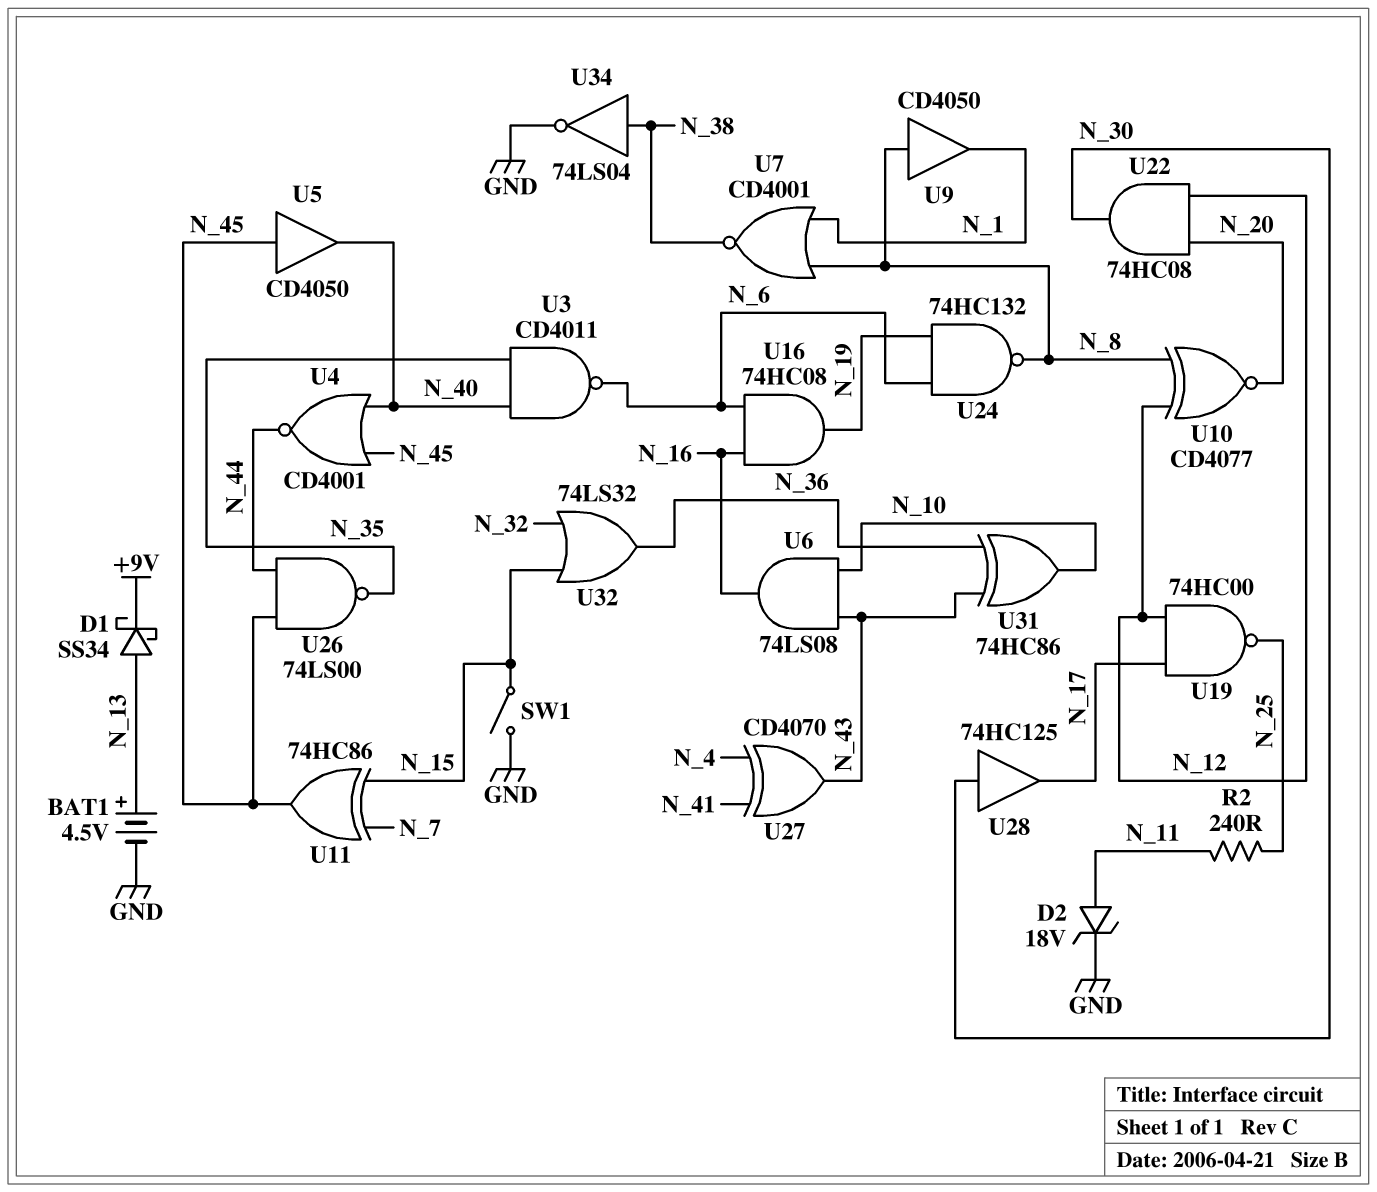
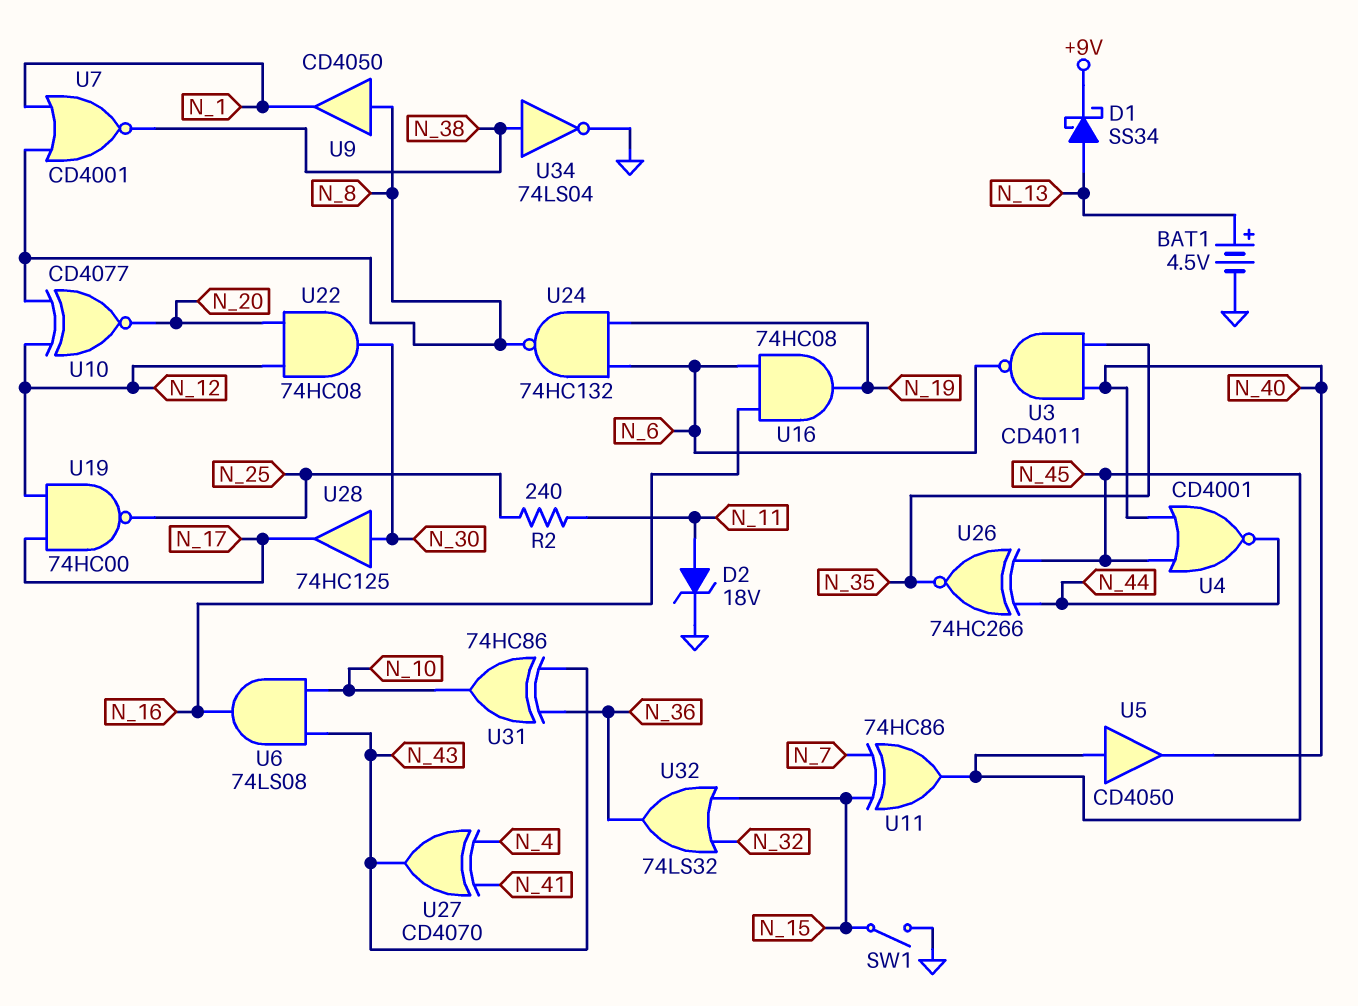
U26: NAND 74LS00 (in N_44, in N_45, out N_35) -> XNOR 74HC266 (in N_44, in N_45, out N_35)

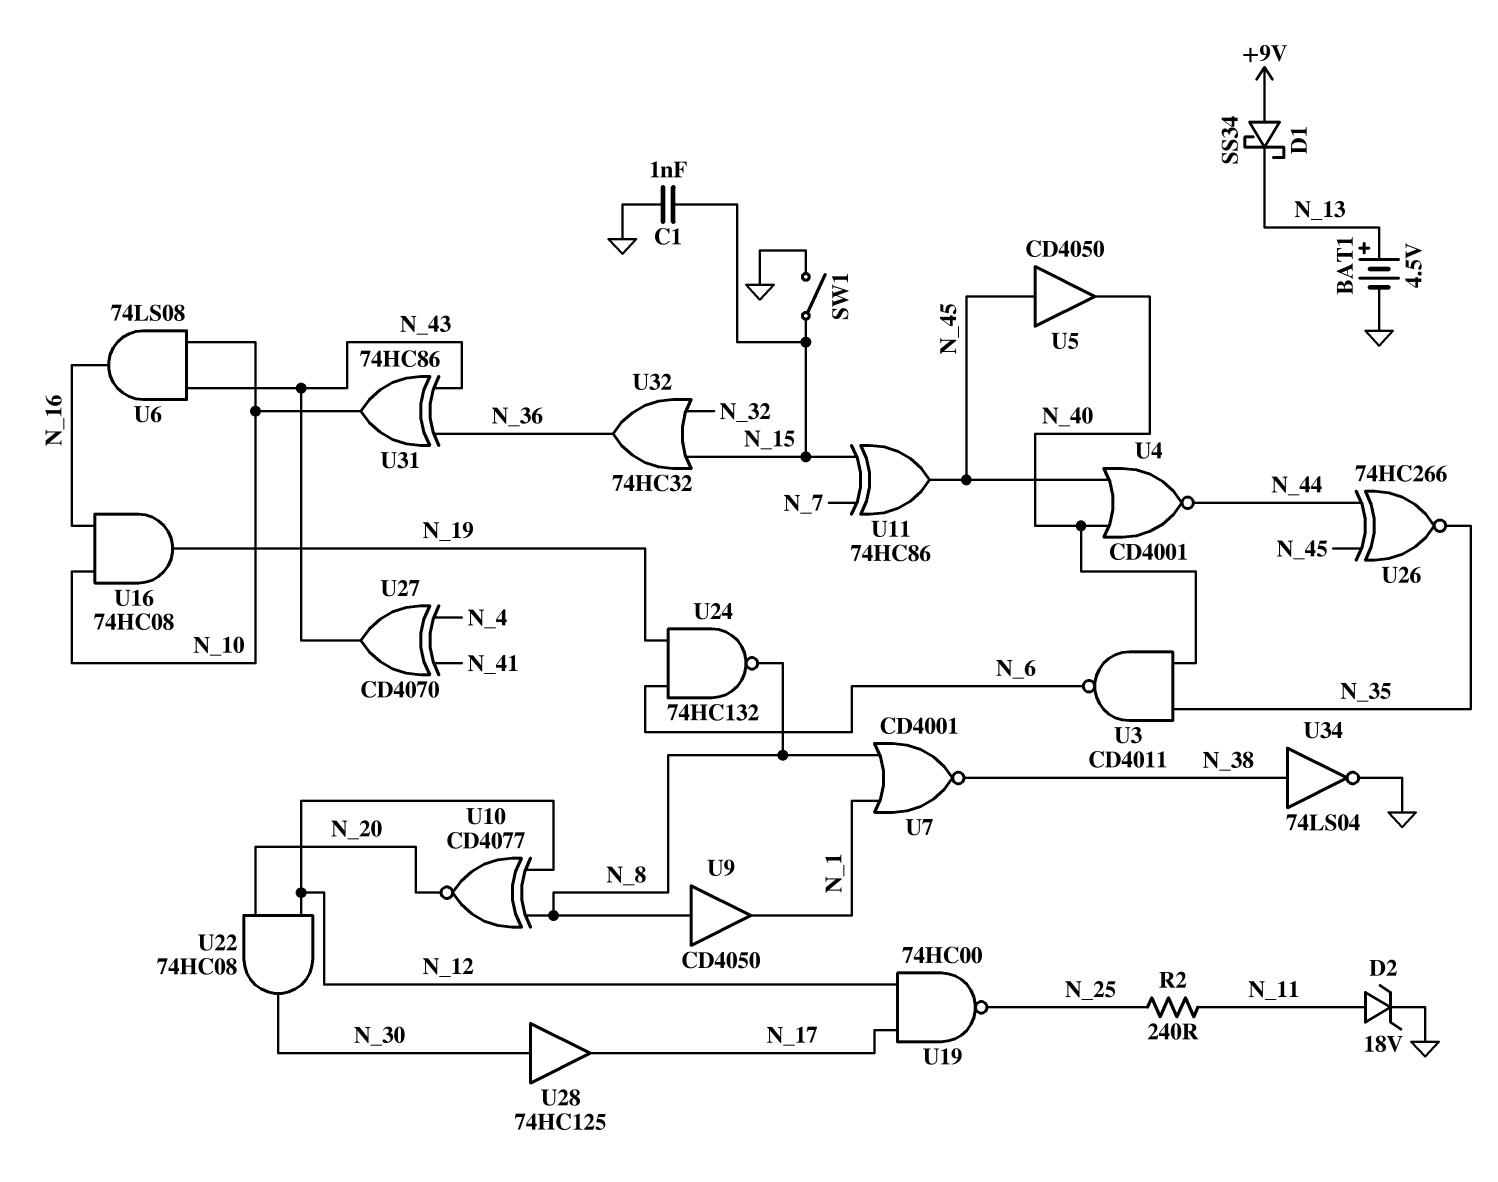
C1: none -> 1nF (GND, N_15)
D1: schottky SS34 (A N_13, K +9V) -> schottky SS34 (A +9V, K N_13)
U16: AND 74HC08 (in N_6, in N_16, out N_19) -> AND 74HC08 (in N_10, in N_16, out N_19)
U32: OR 74LS32 (in N_15, in N_32, out N_36) -> OR 74HC32 (in N_15, in N_32, out N_36)

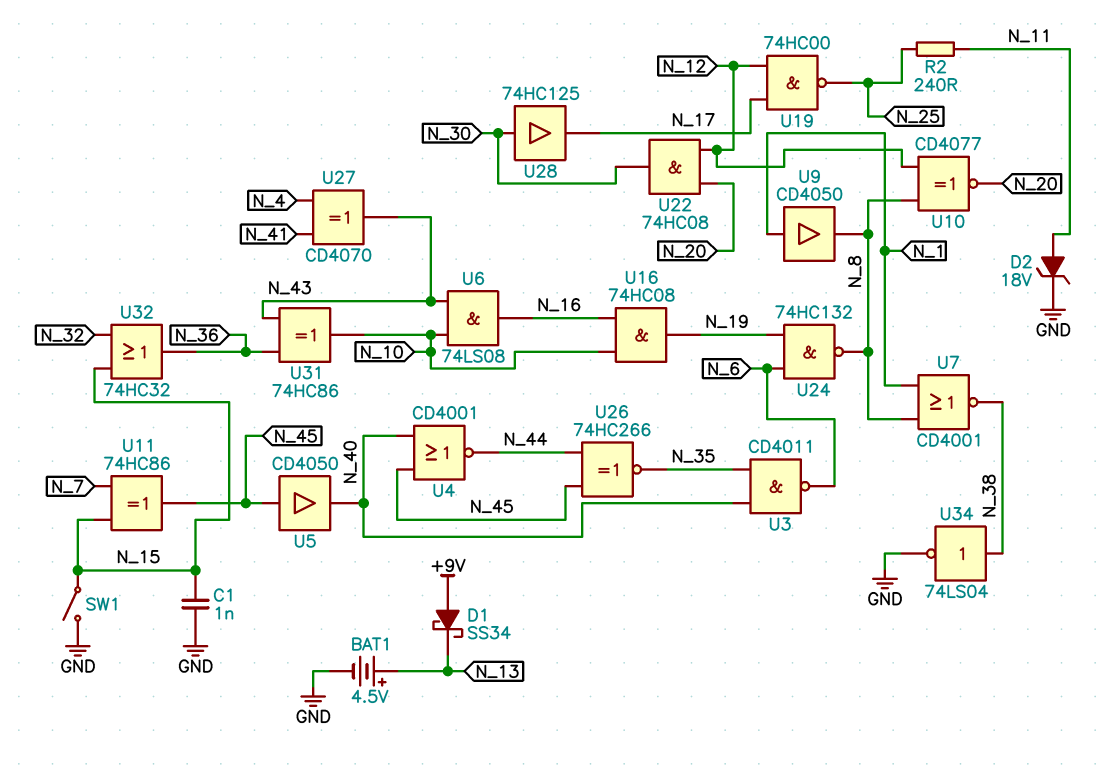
U9: buffer CD4050 (in N_8, out N_1) -> buffer CD4050 (in N_1, out N_8)

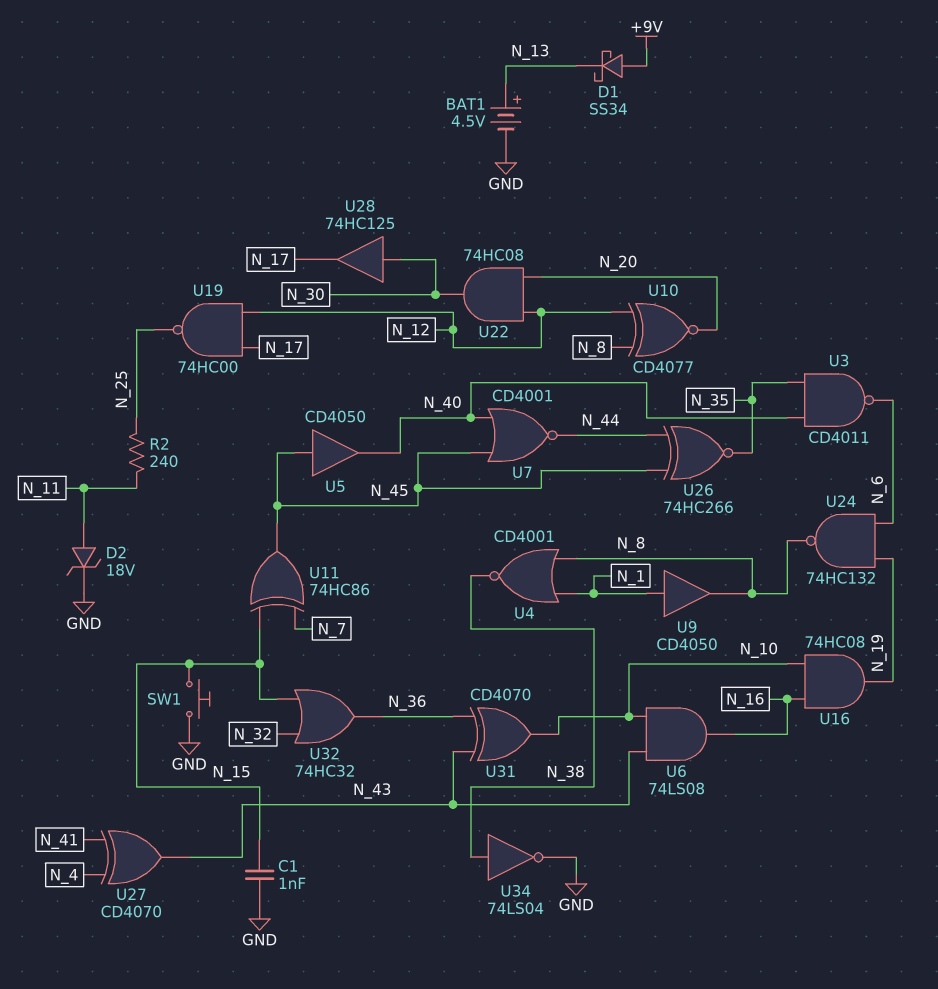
SW1: switch (GND, N_15) -> button (GND, N_15)
U4: NOR CD4001 (in N_40, in N_45, out N_44) -> NOR CD4001 (in N_1, in N_8, out N_38)
U7: NOR CD4001 (in N_1, in N_8, out N_38) -> NOR CD4001 (in N_40, in N_45, out N_44)
U31: XOR 74HC86 (in N_36, in N_43, out N_10) -> XOR CD4070 (in N_36, in N_43, out N_10)

